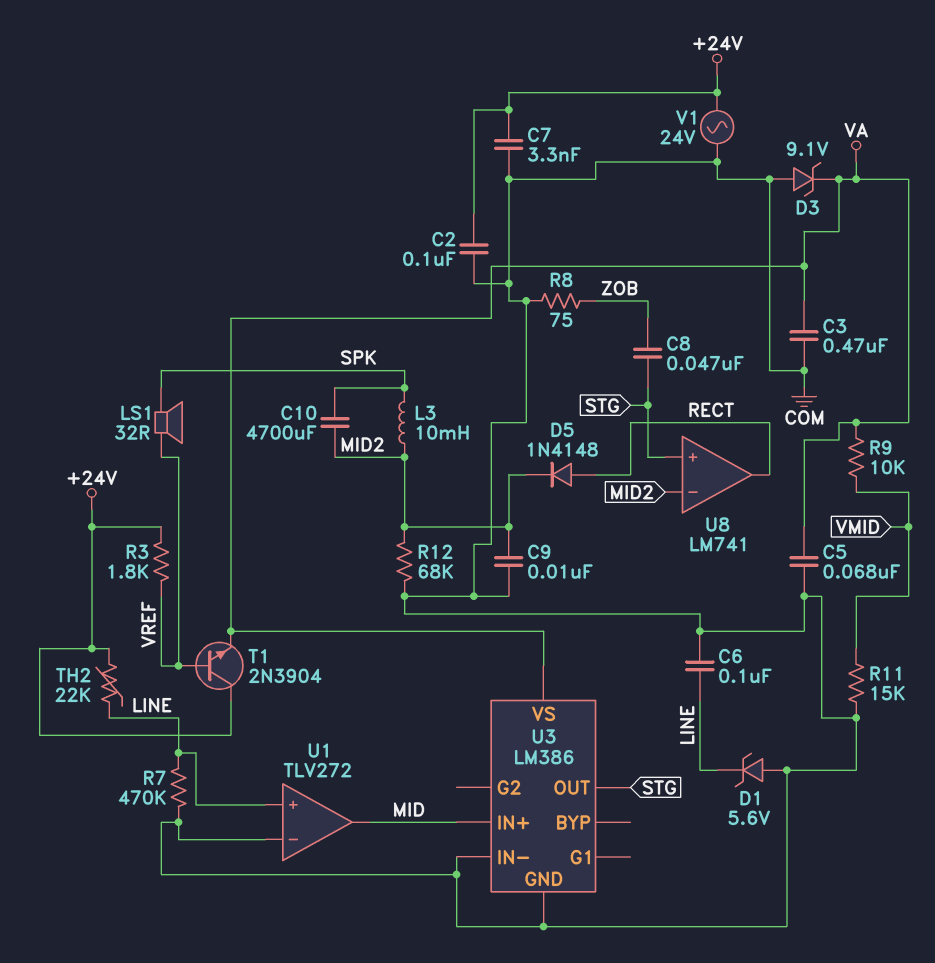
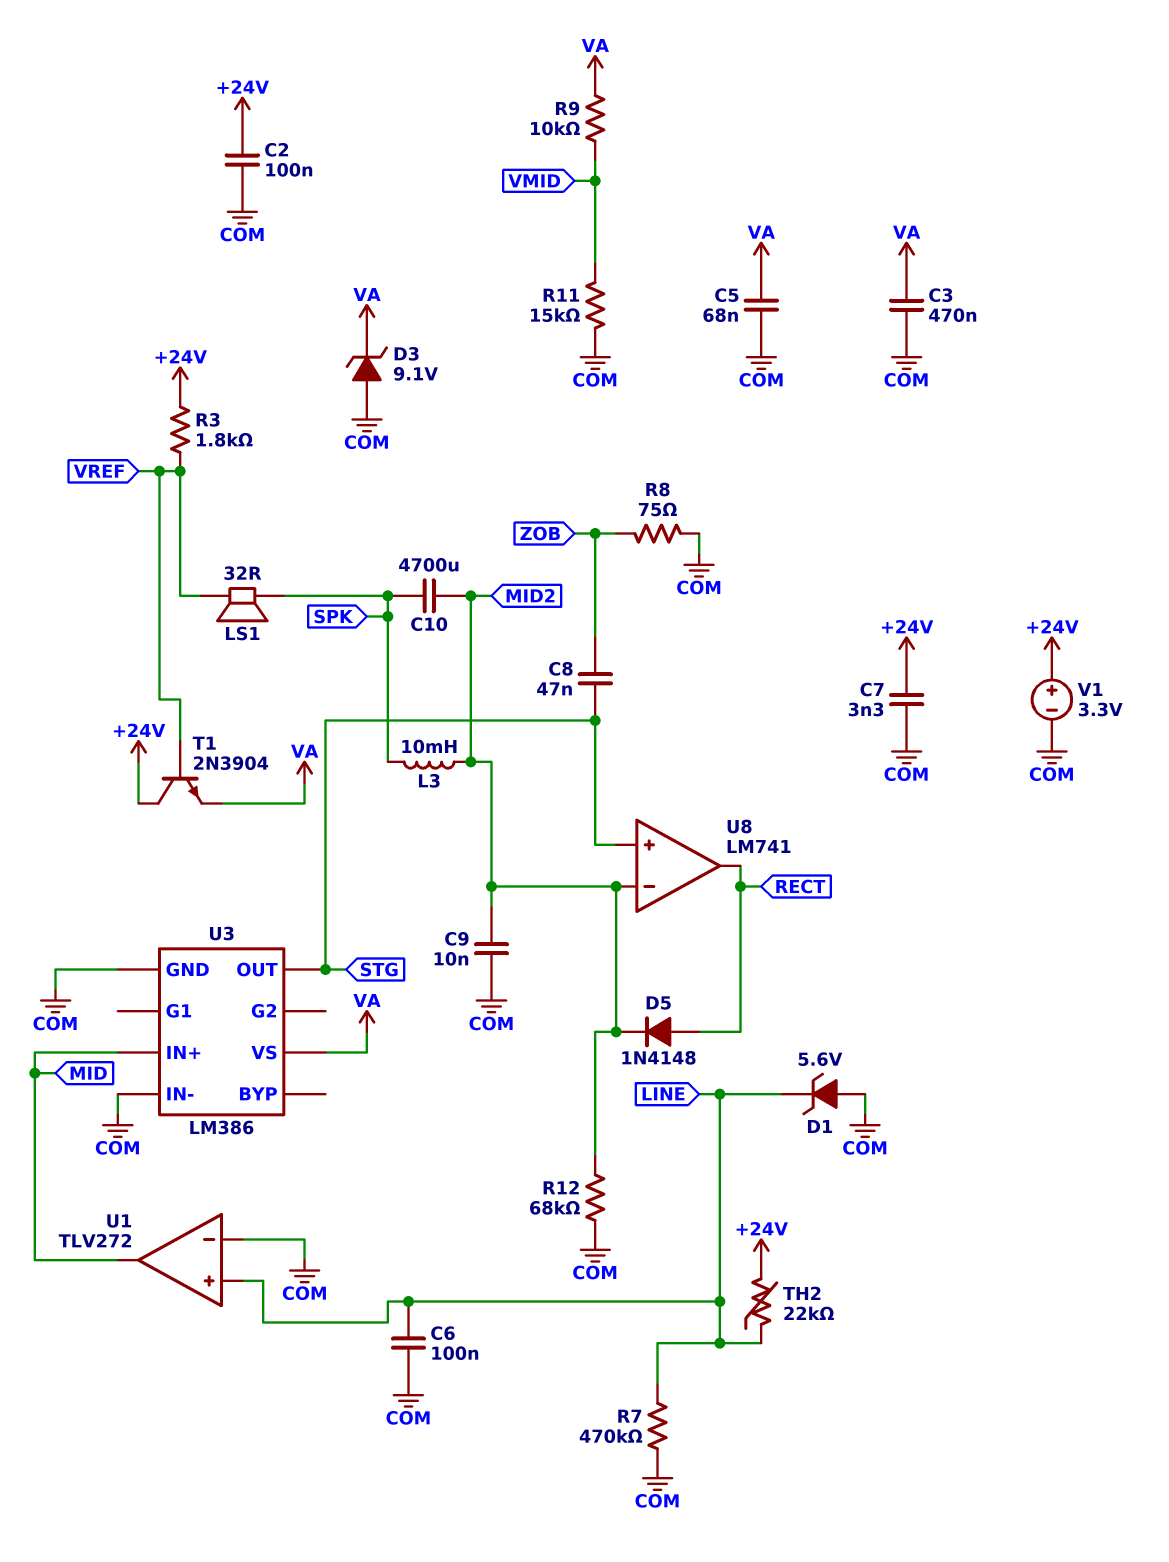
V1: AC 24V (+24V, COM) -> 3.3V (plus +24V, minus COM)

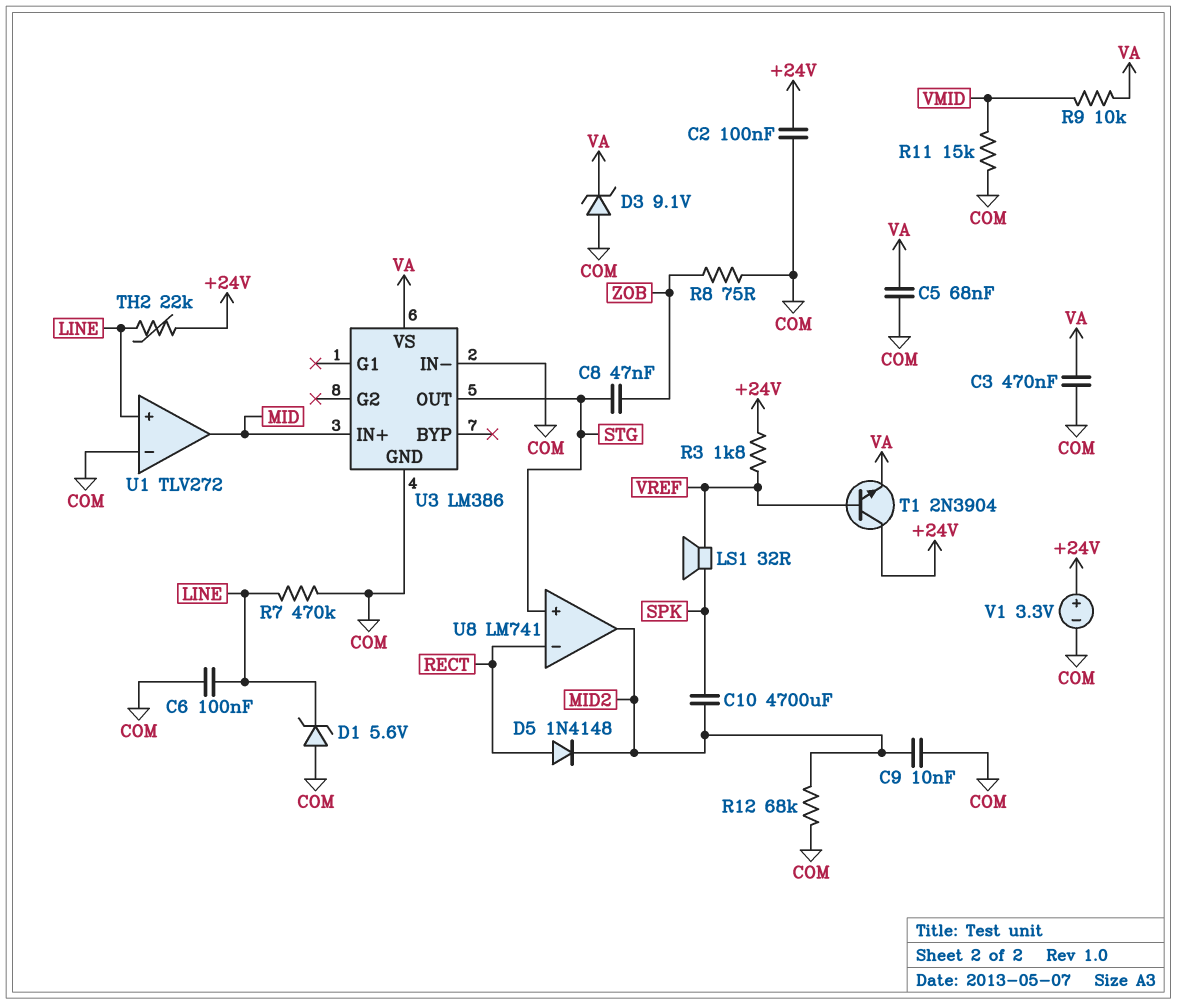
C7: 3.3nF (+24V, COM) -> none
L3: 10mH (MID2, SPK) -> none
U8 pin in-: MID2 -> RECT
U8 pin out: RECT -> MID2

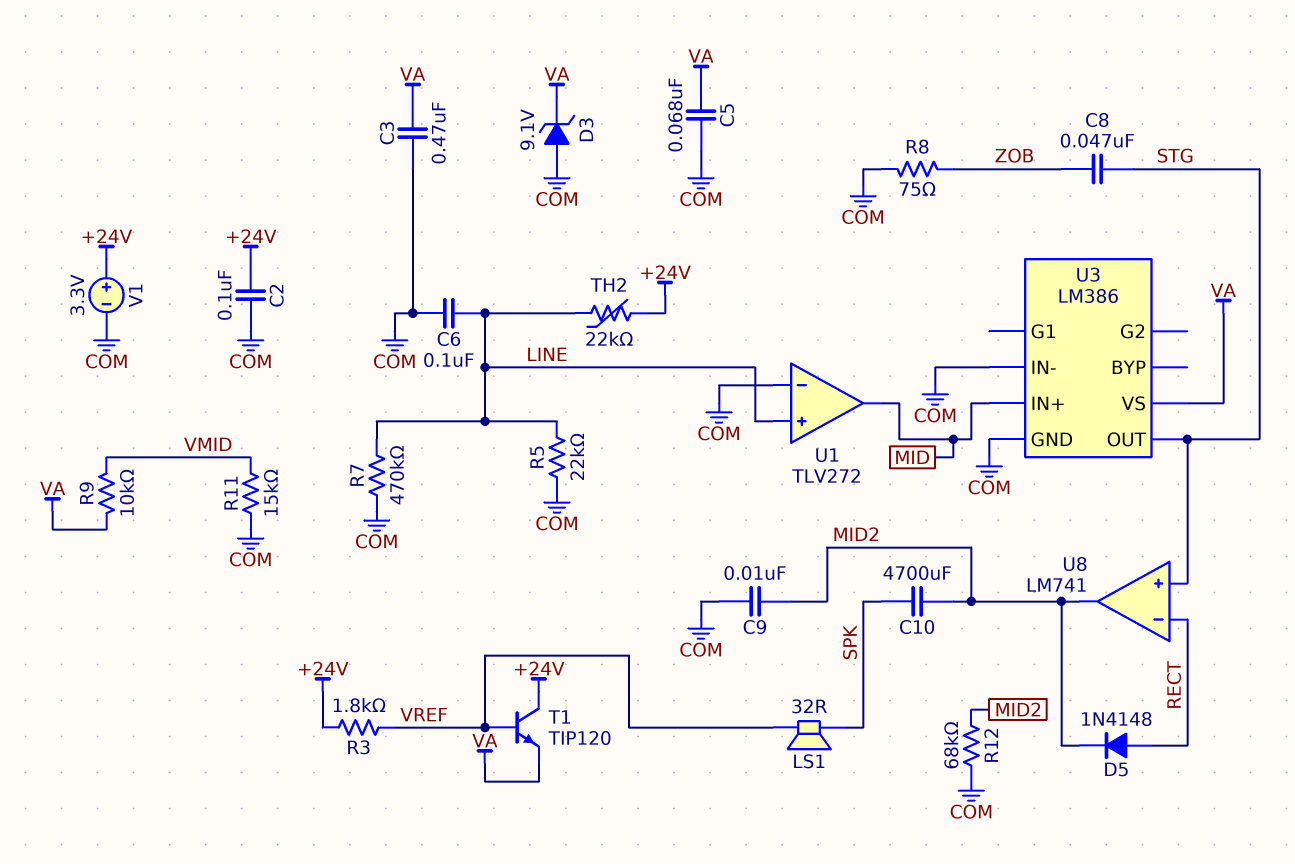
D1: zener 5.6V (A COM, K LINE) -> none
R5: none -> 22k (COM, LINE)
T1: NPN 2N3904 (B VREF, C +24V, E VA) -> NPN TIP120 (B VREF, C +24V, E VA)

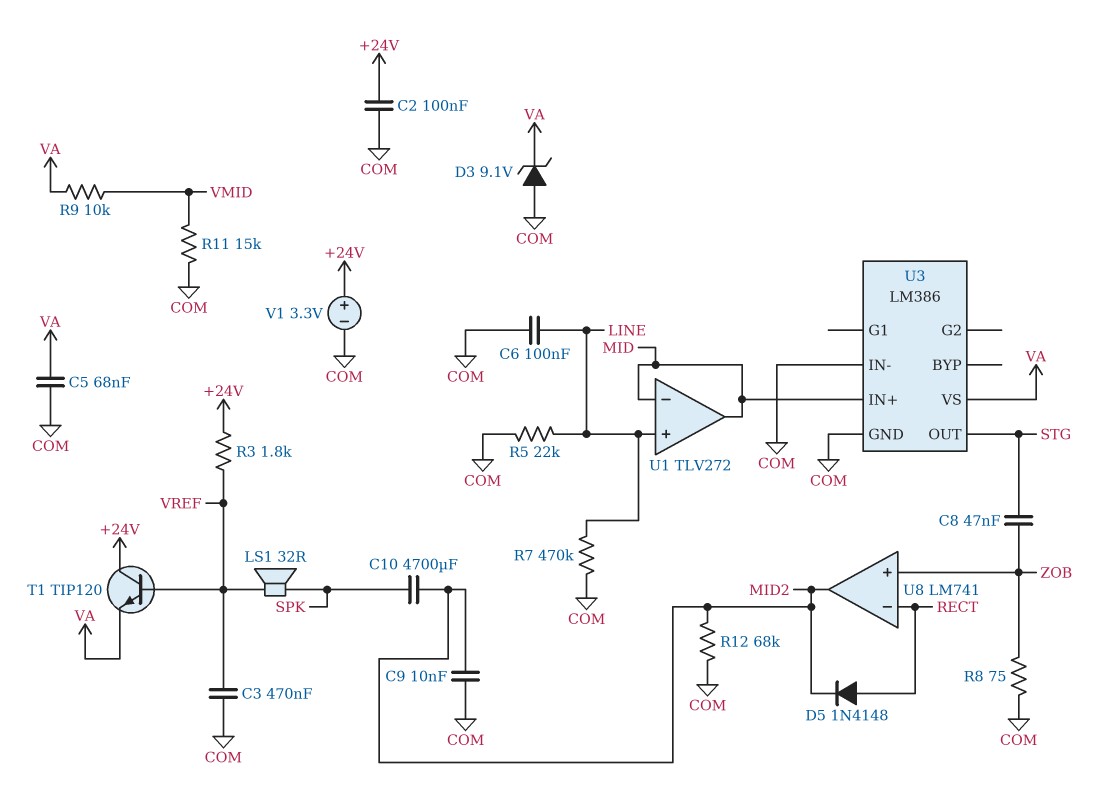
C3: 470nF (COM, VA) -> 470nF (COM, VREF)
TH2: 22k (+24V, LINE) -> none
U1 pin in-: COM -> MID
U8 pin in+: STG -> ZOB

